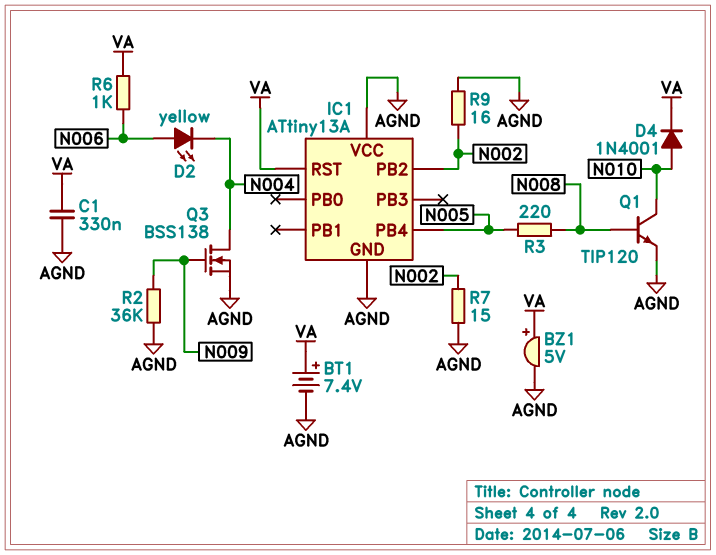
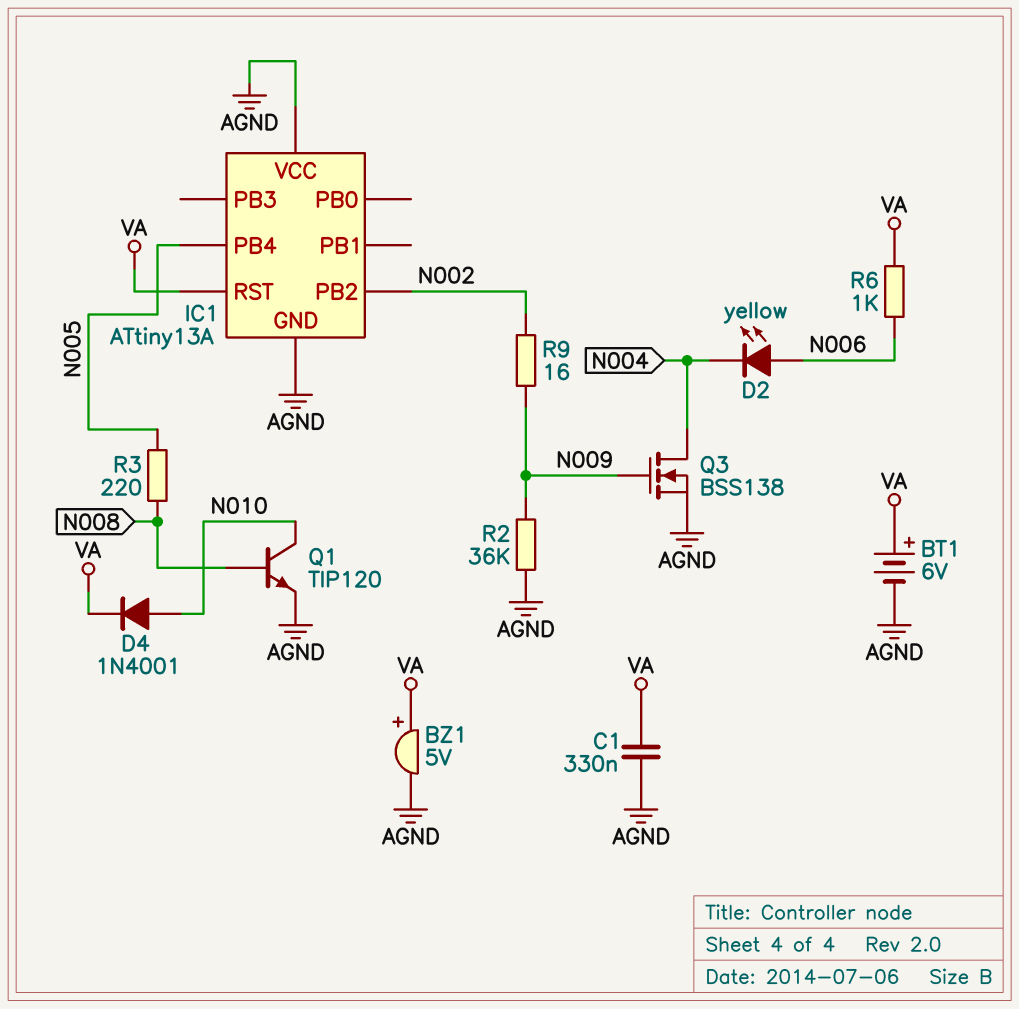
BT1: 7.4V (plus VA, minus AGND) -> 6V (plus VA, minus AGND)
R7: 15 (AGND, N002) -> none
R9: 16 (AGND, N002) -> 16 (N002, N009)

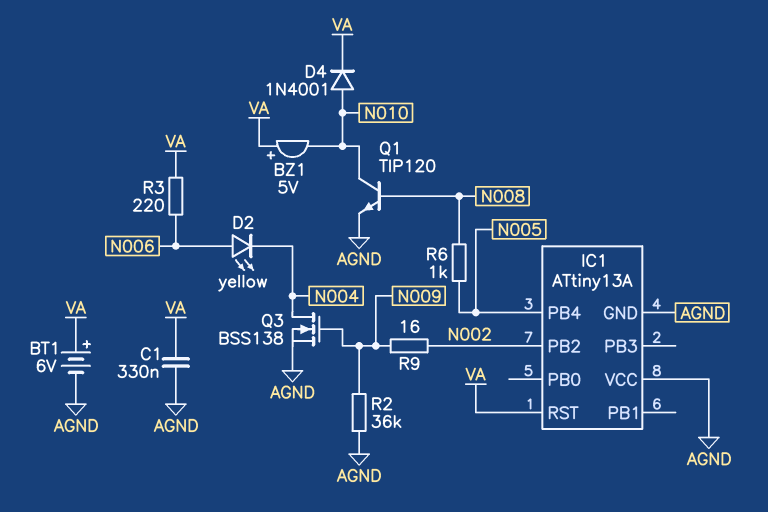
BZ1: buzzer 5V (plus VA, minus AGND) -> buzzer 5V (plus VA, minus N010)
R3: 220 (N005, N008) -> 220 (N006, VA)
R6: 1k (N006, VA) -> 1k (N005, N008)

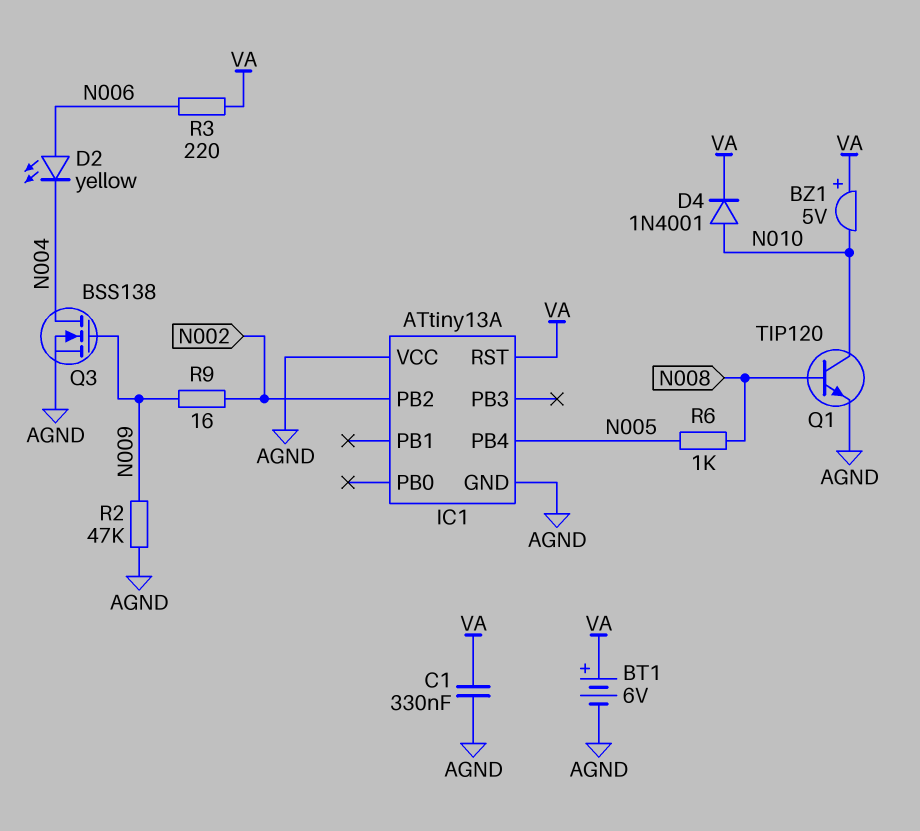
R2: 36k (AGND, N009) -> 47k (AGND, N009)

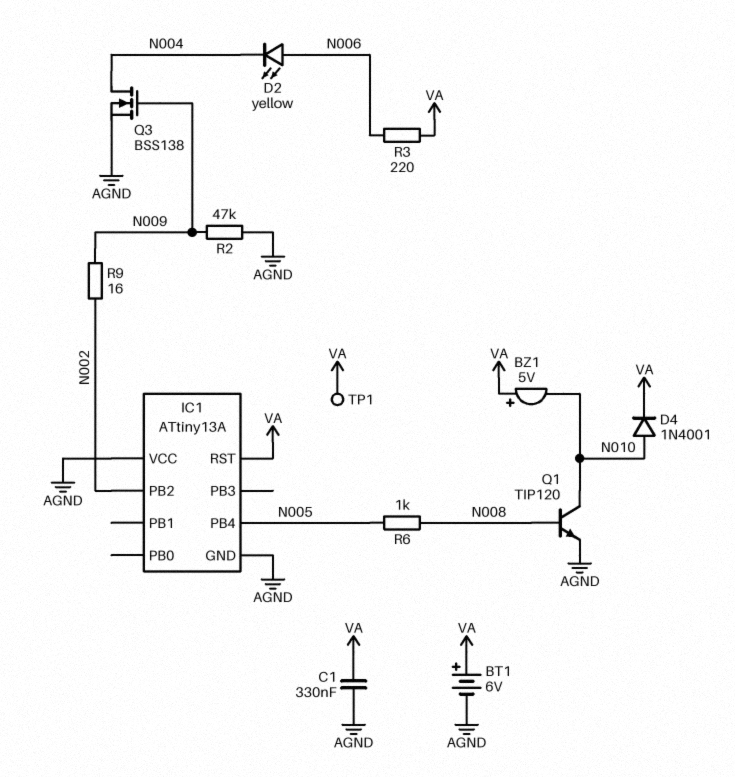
TP1: none -> test point (VA)

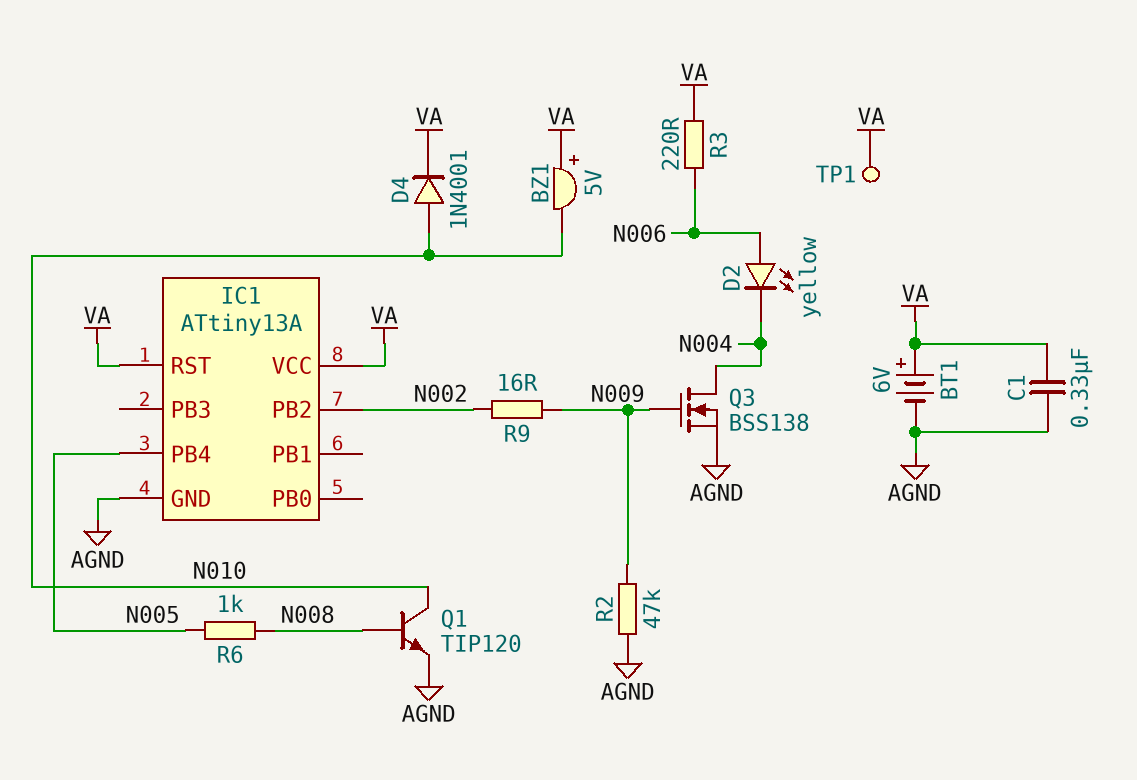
IC1 pin VCC: AGND -> VA

